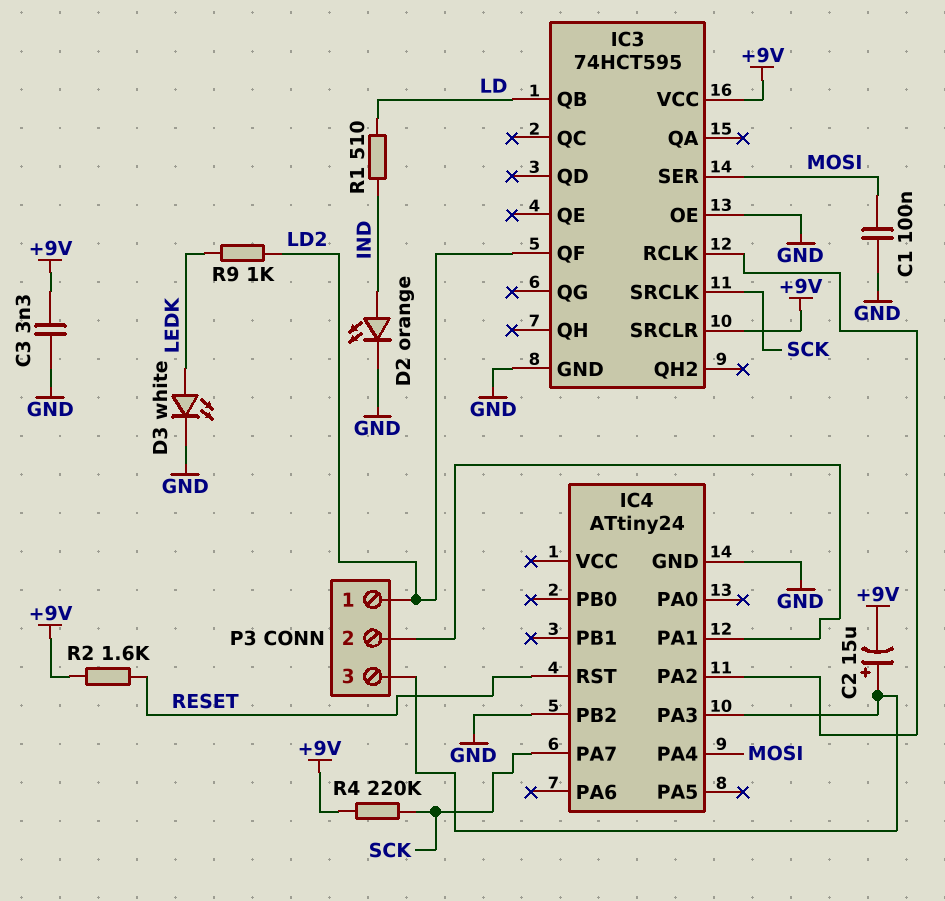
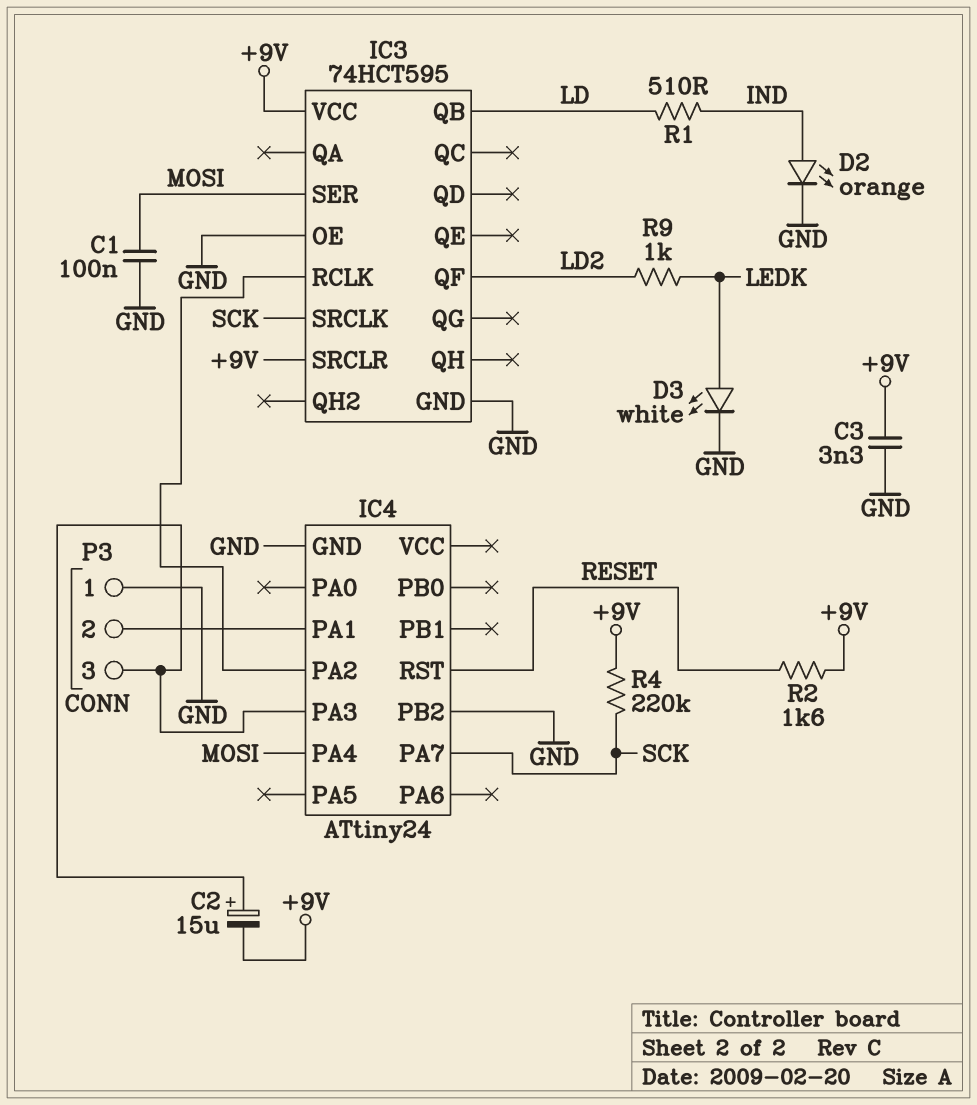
P3 pin 1: LD2 -> GND

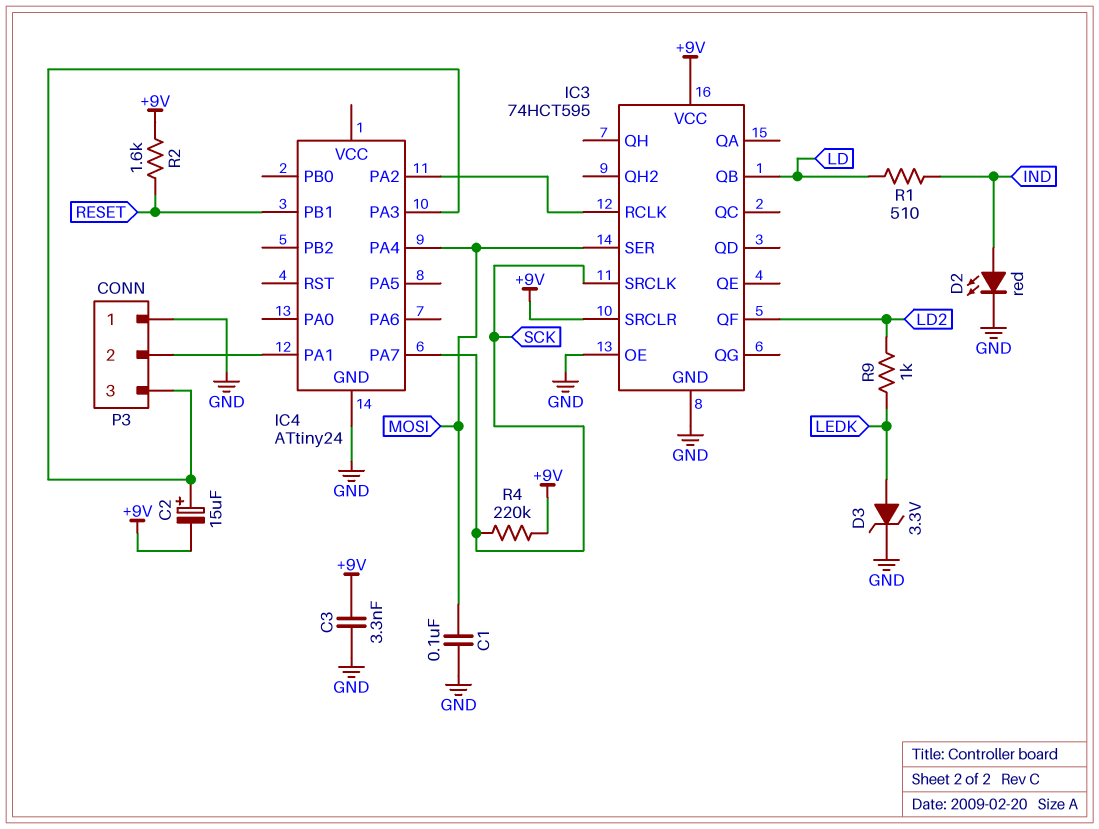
D2: LED orange (A IND, K GND) -> LED red (A IND, K GND)
D3: LED white (A LEDK, K GND) -> zener 3.3V (A LEDK, K GND)
IC4 pin PB1: none -> RESET
IC4 pin PB2: GND -> none
IC4 pin RST: RESET -> none

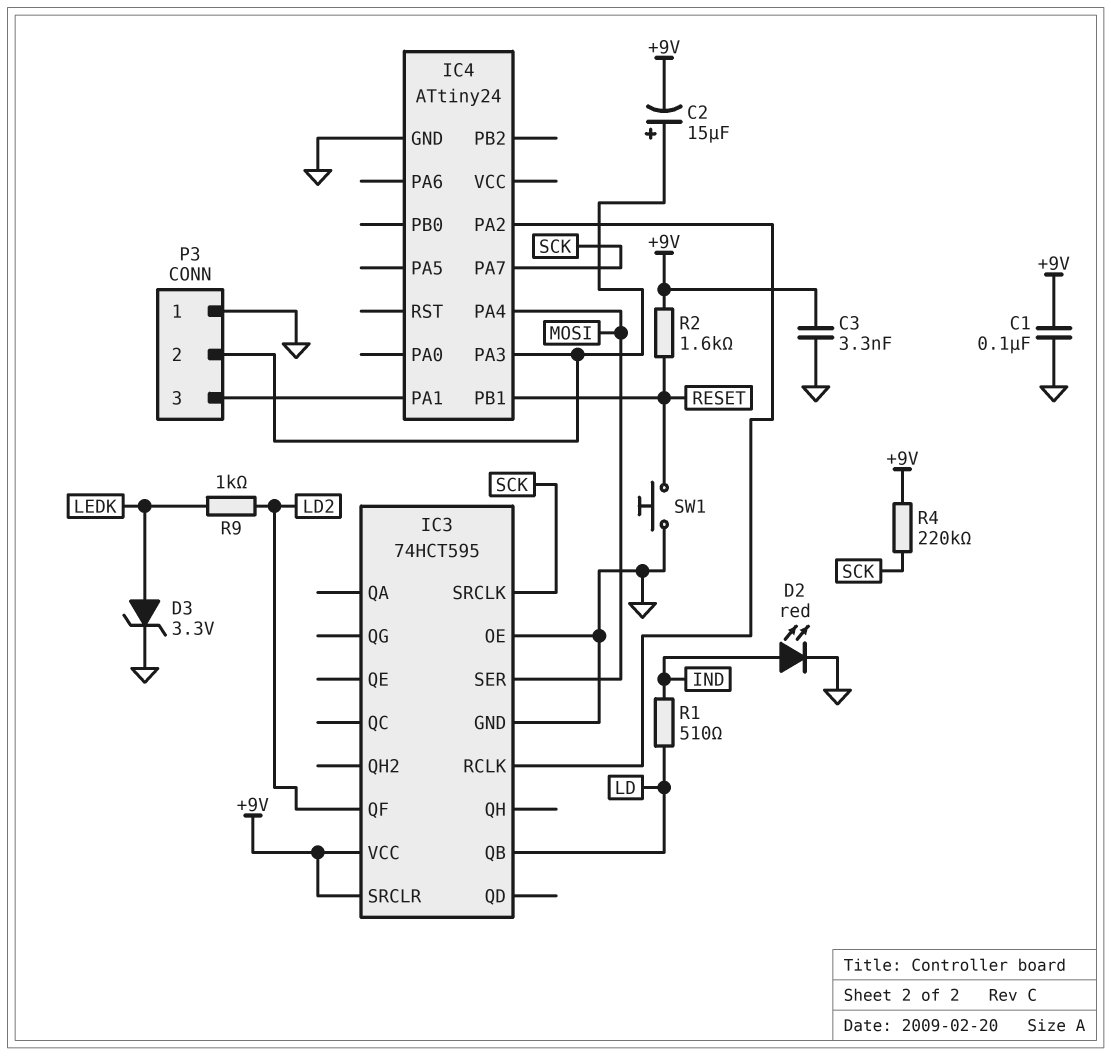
C1: 100nF (GND, MOSI) -> 100nF (+9V, GND)
P3 pin 2: IC4/PA1 -> IC4/PA3
P3 pin 3: IC4/PA3 -> IC4/PA1
SW1: none -> button (GND, RESET)

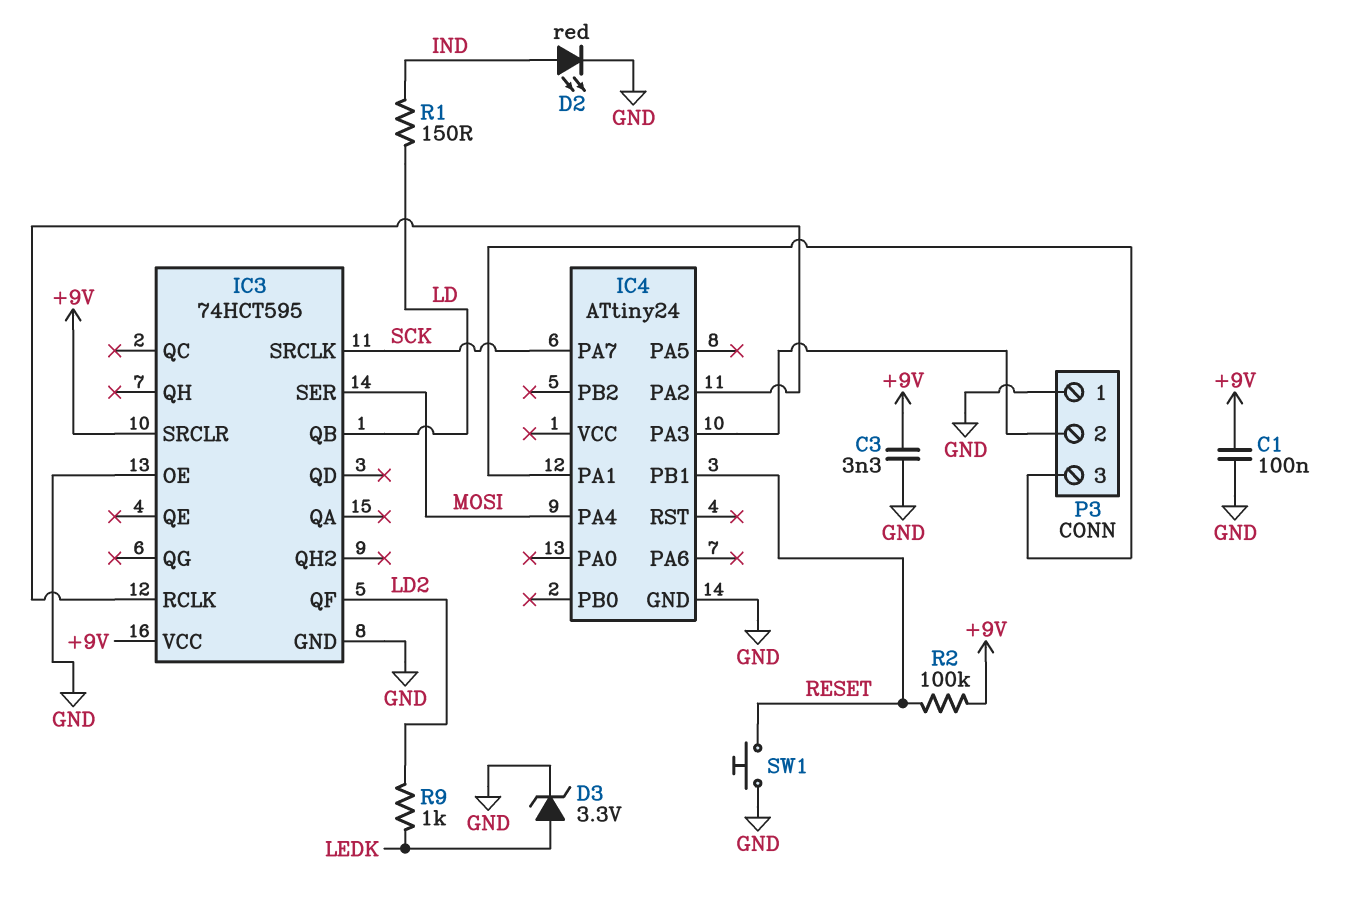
C2: 15uF (plus IC4/PA3, minus +9V) -> none
R1: 510 (IND, LD) -> 150 (IND, LD)
R2: 1.6k (+9V, RESET) -> 100k (+9V, RESET)
R4: 220k (+9V, SCK) -> none

